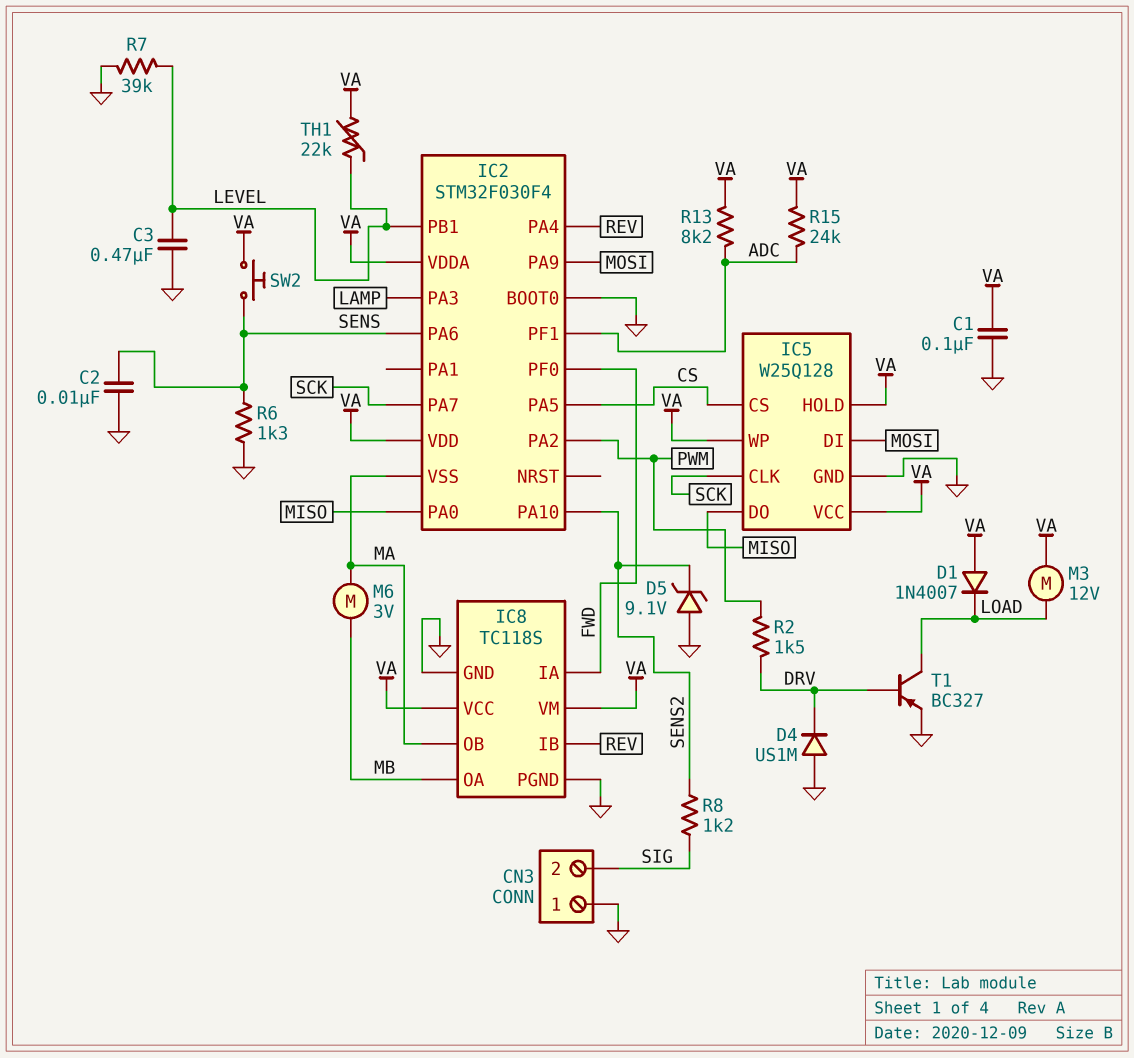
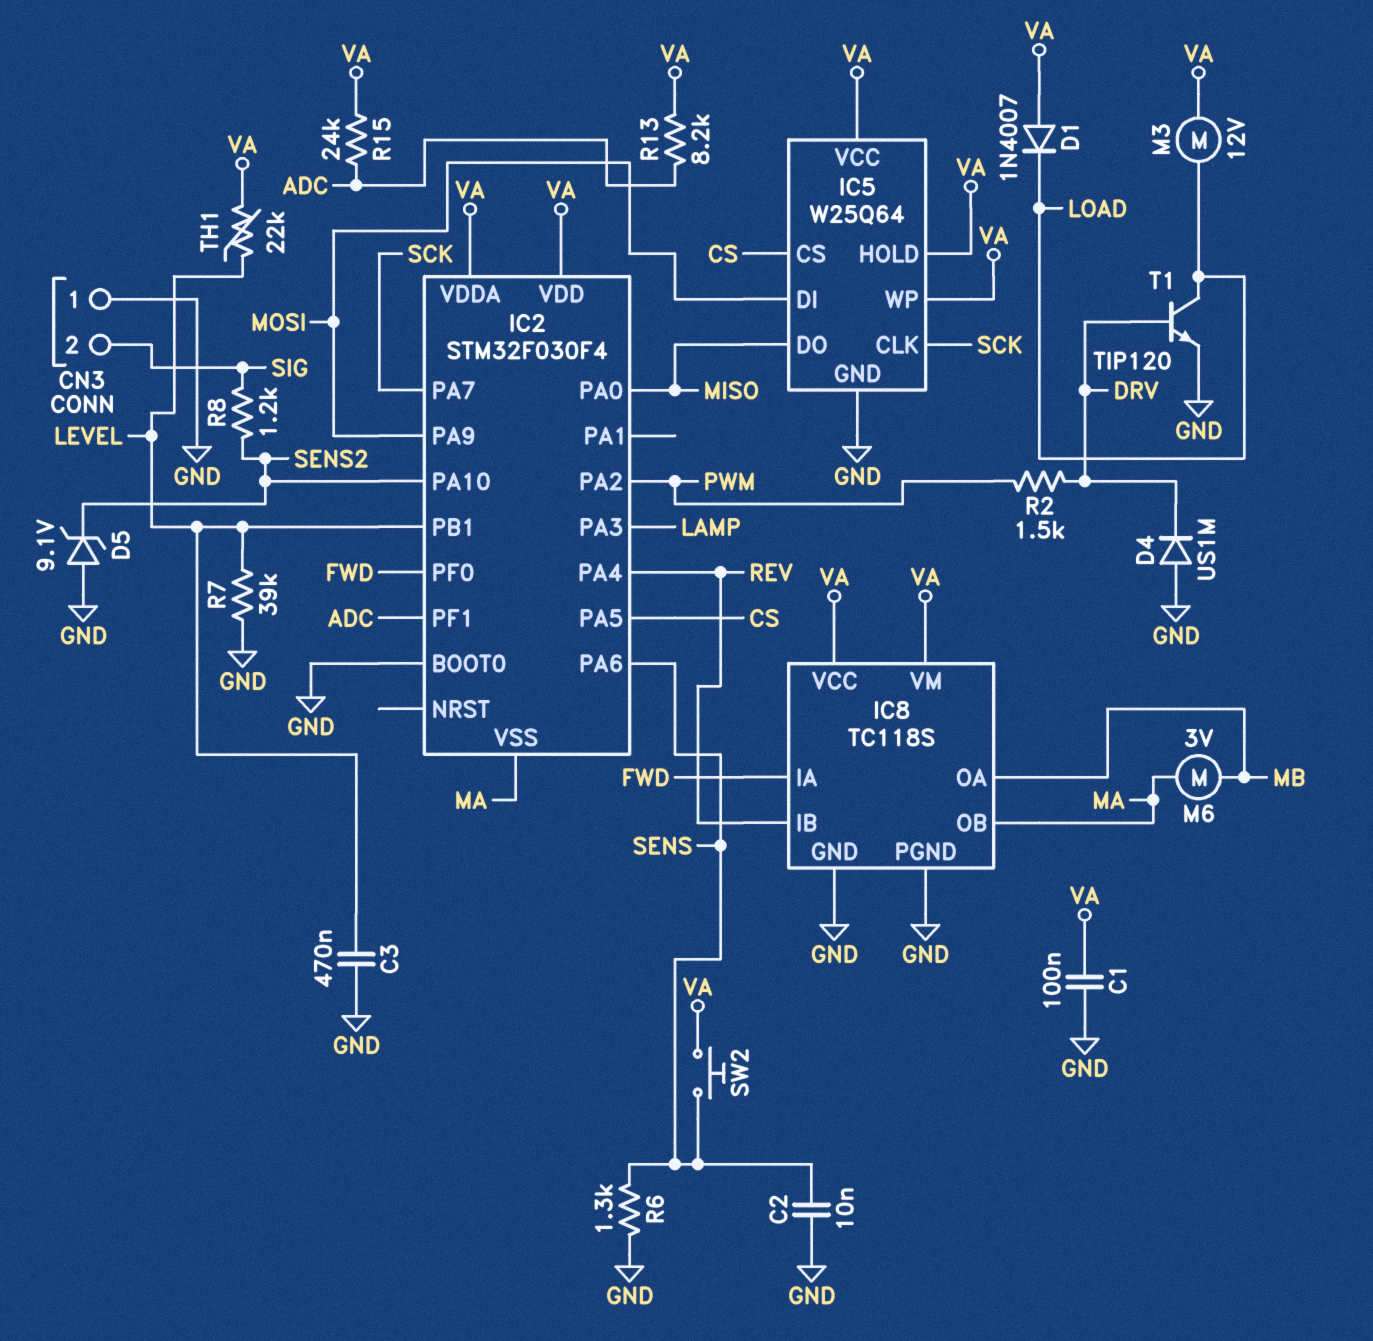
IC5: W25Q128 -> W25Q64
T1: PNP BC327 (B DRV, C LOAD, E GND) -> NPN TIP120 (B DRV, C LOAD, E GND)

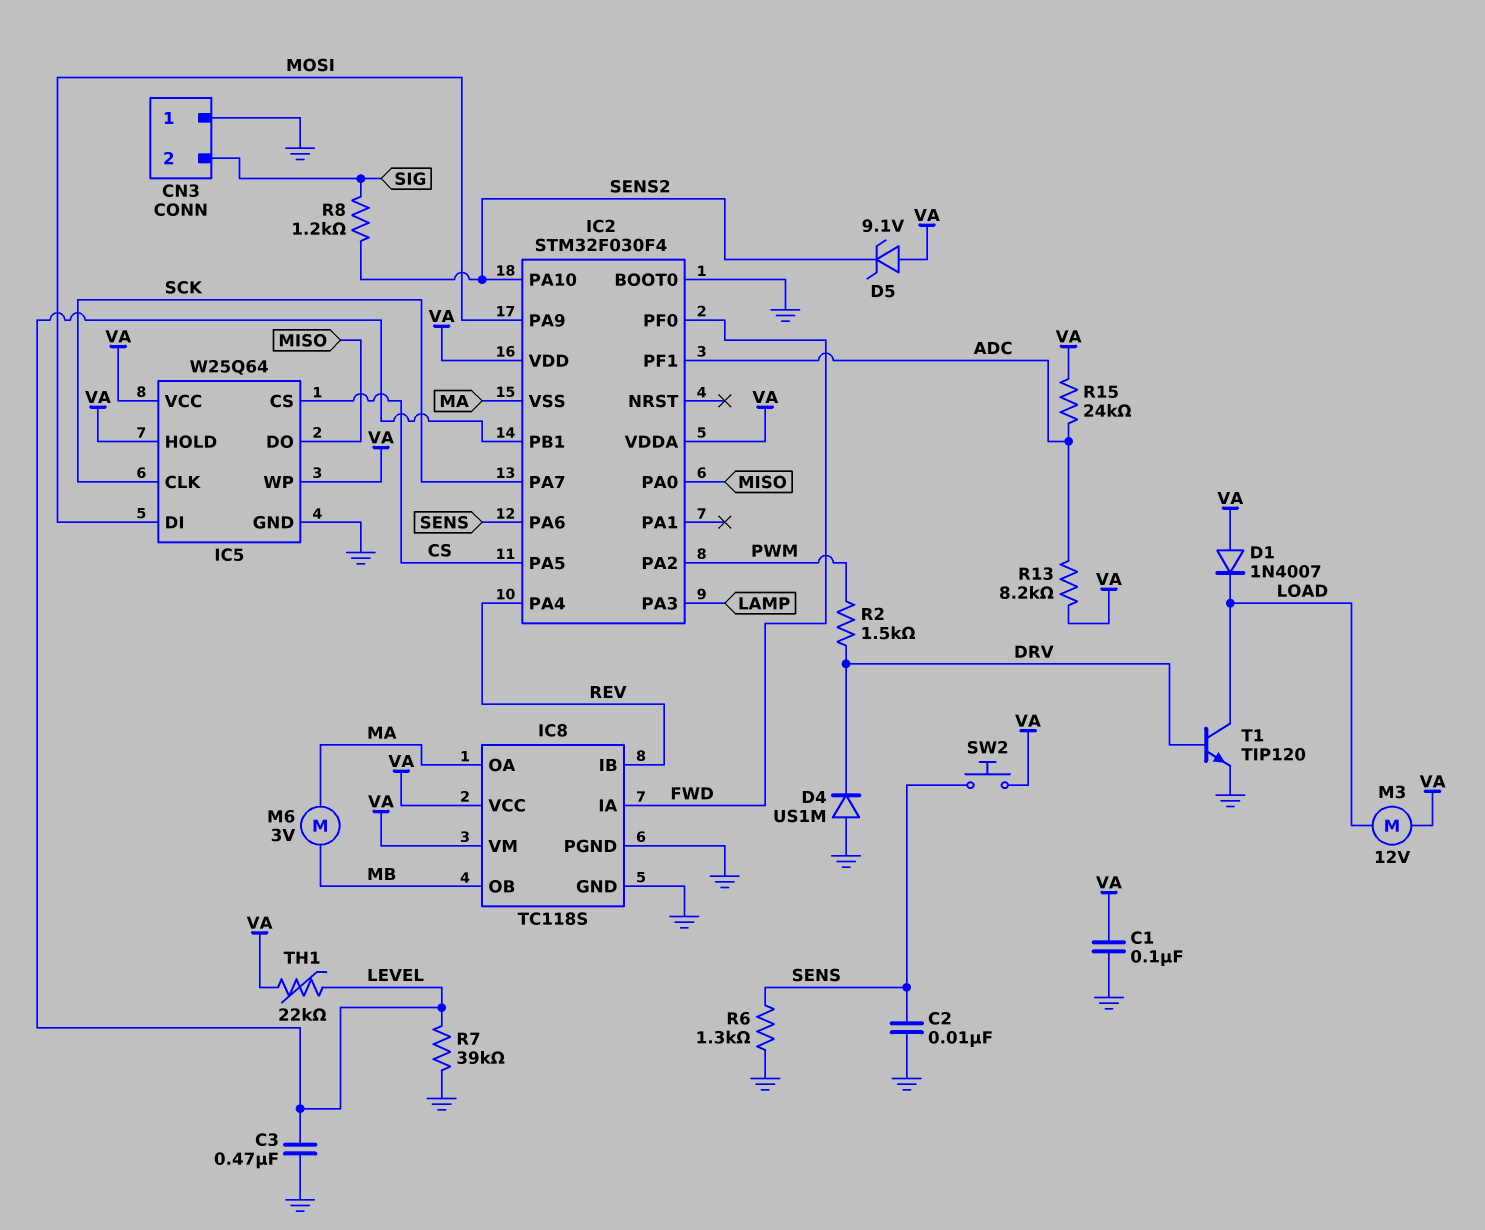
D5: zener 9.1V (A GND, K SENS2) -> zener 9.1V (A VA, K SENS2)
IC8 pin OA: MB -> MA
IC8 pin OB: MA -> MB

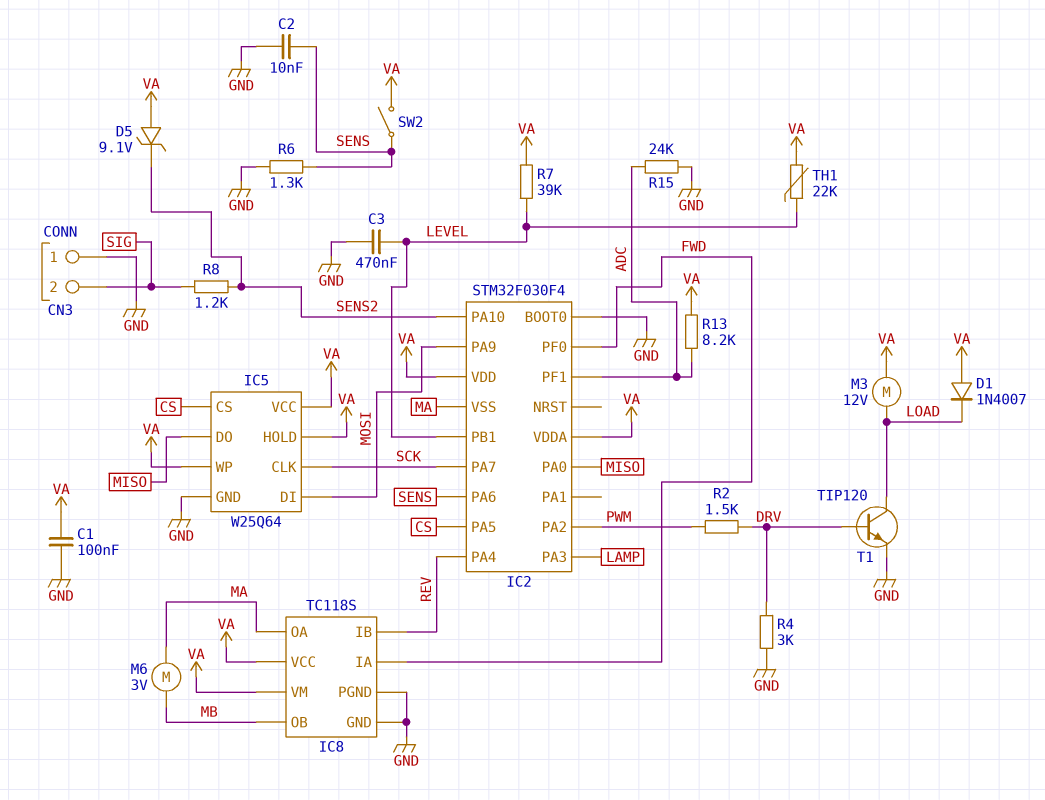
D4: diode US1M (A GND, K DRV) -> none
R4: none -> 3k (DRV, GND)
R7: 39k (GND, LEVEL) -> 39k (LEVEL, VA)
R15: 24k (ADC, VA) -> 24k (ADC, GND)
SW2: button (SENS, VA) -> switch (SENS, VA)

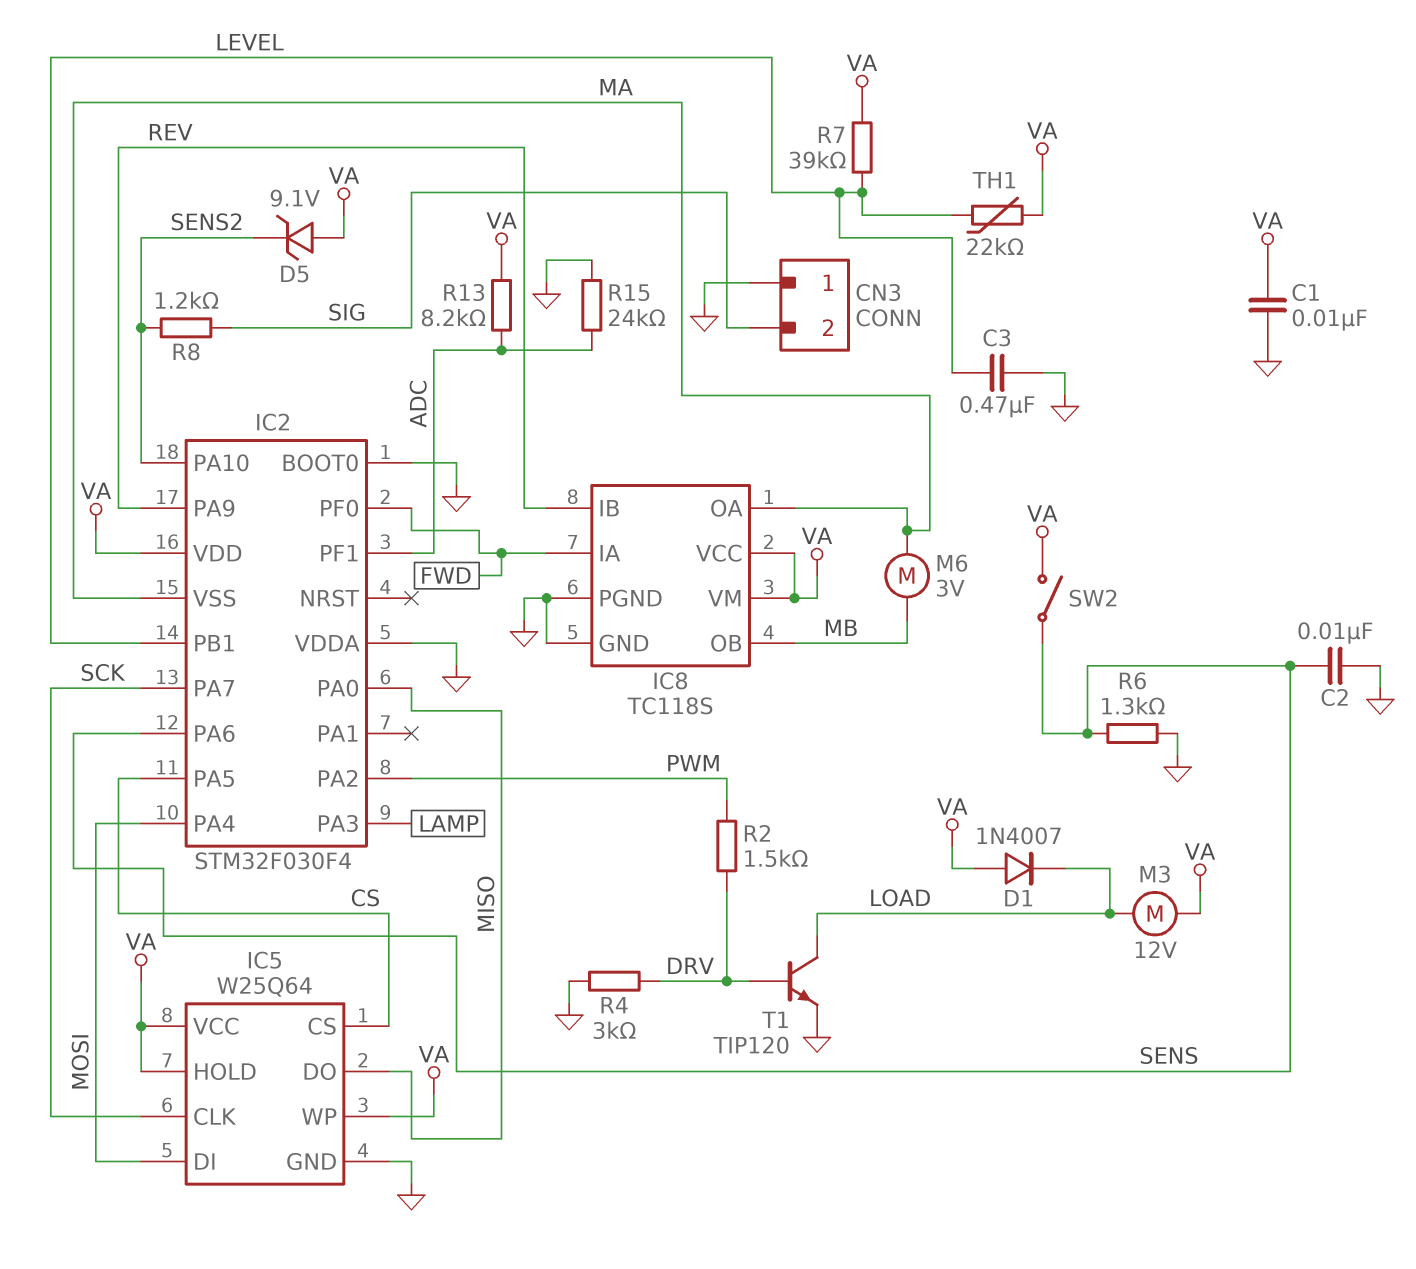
C1: 100nF (GND, VA) -> 10nF (GND, VA)
IC2 pin PA4: REV -> MOSI
IC2 pin PA9: MOSI -> REV
IC2 pin VDDA: VA -> GND

